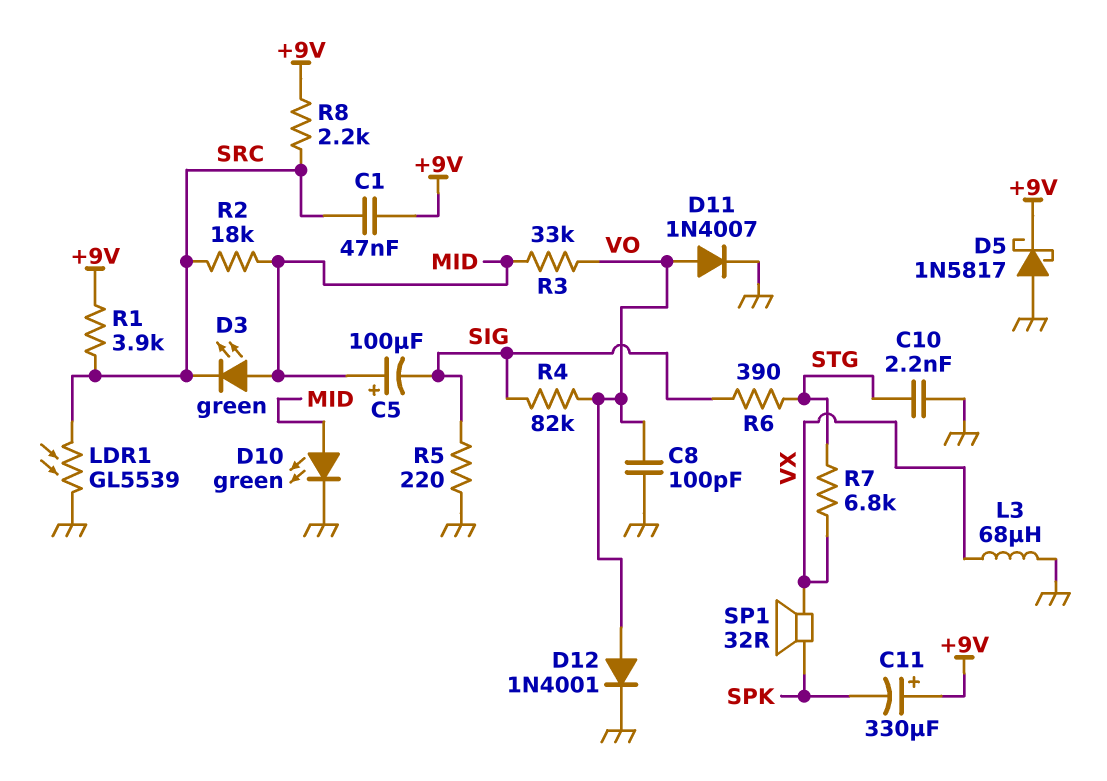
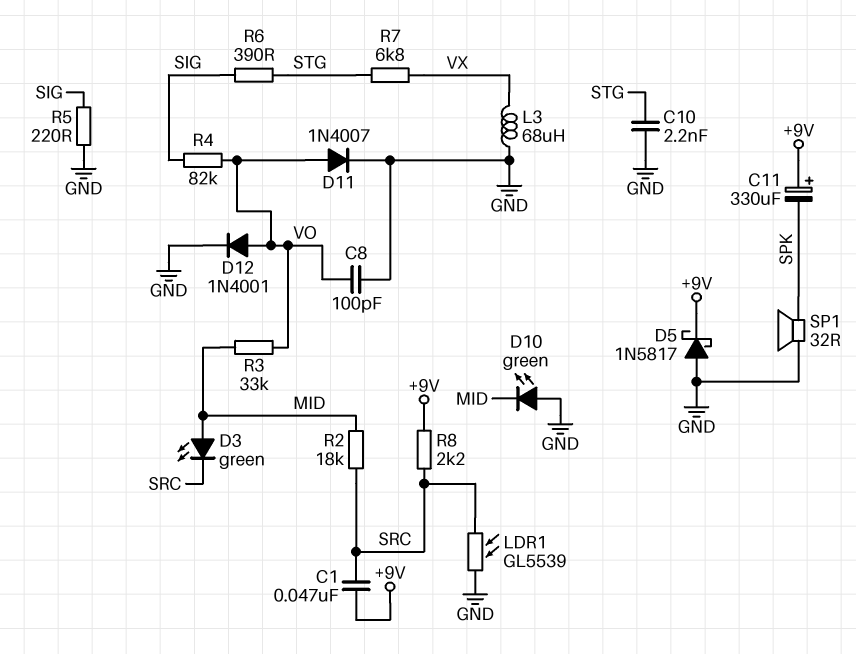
C5: 100uF (plus MID, minus SIG) -> none
D10: LED green (A MID, K GND) -> LED green (A GND, K MID)
R1: 3.9k (+9V, SRC) -> none
SP1: speaker 32R (SPK, VX) -> speaker 32R (GND, SPK)

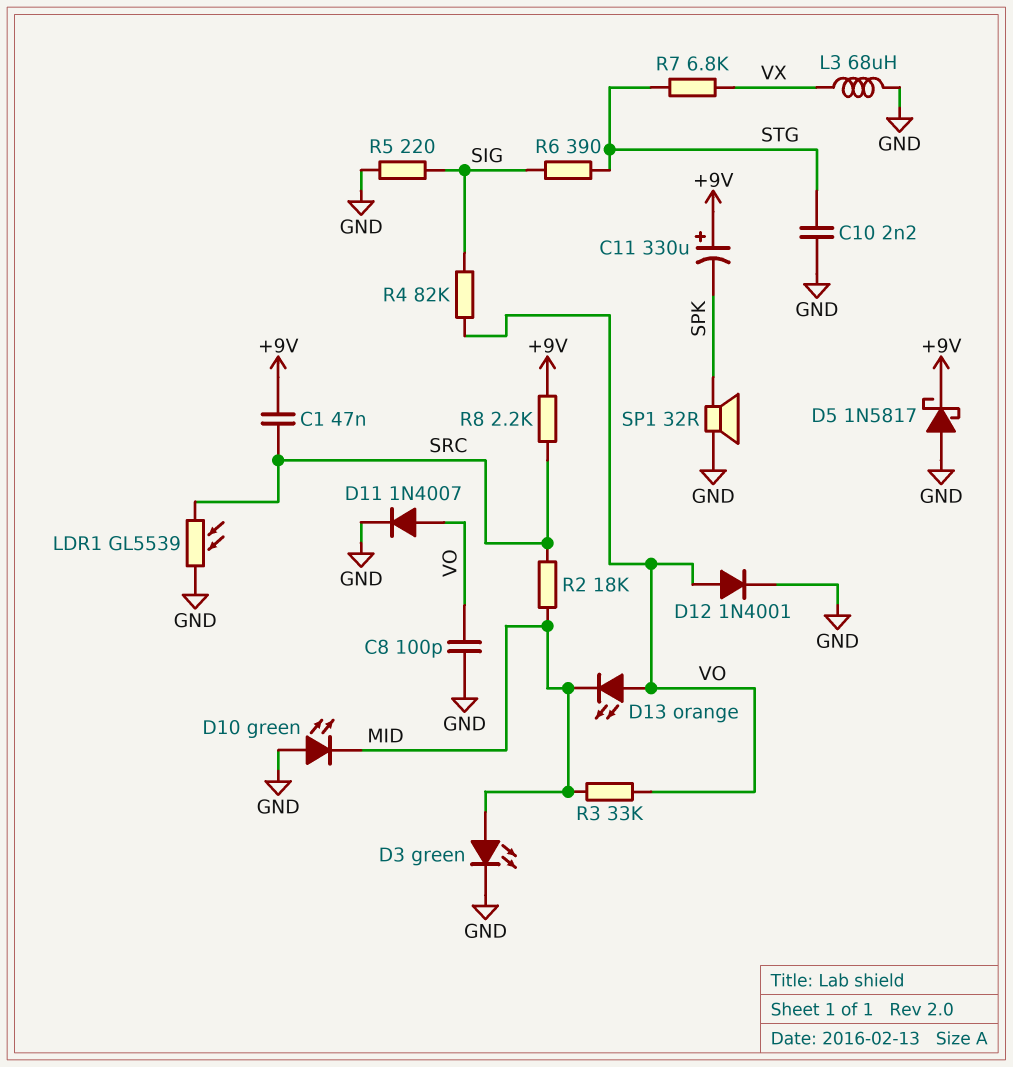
D3: LED green (A MID, K SRC) -> LED green (A MID, K GND)
D13: none -> LED orange (A VO, K MID)

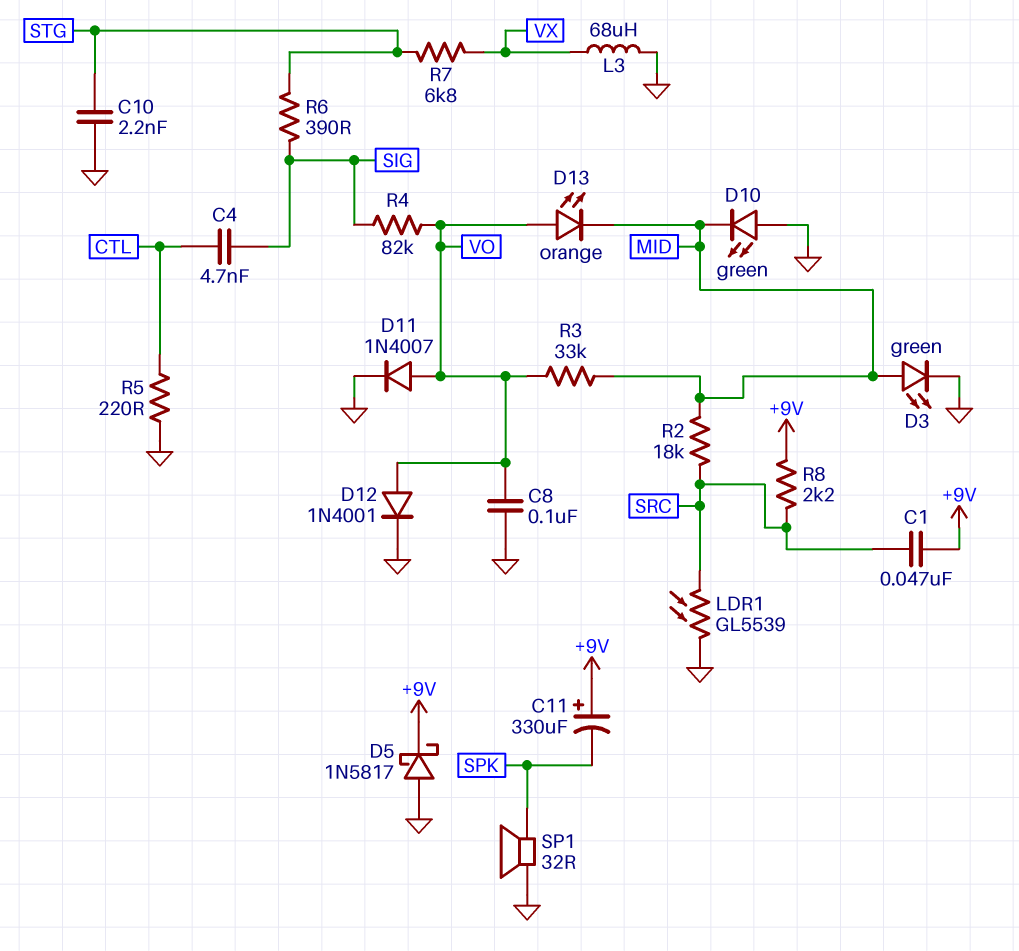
C4: none -> 4.7nF (CTL, SIG)
C8: 100pF (GND, VO) -> 100nF (GND, VO)
R5: 220 (GND, SIG) -> 220 (CTL, GND)

